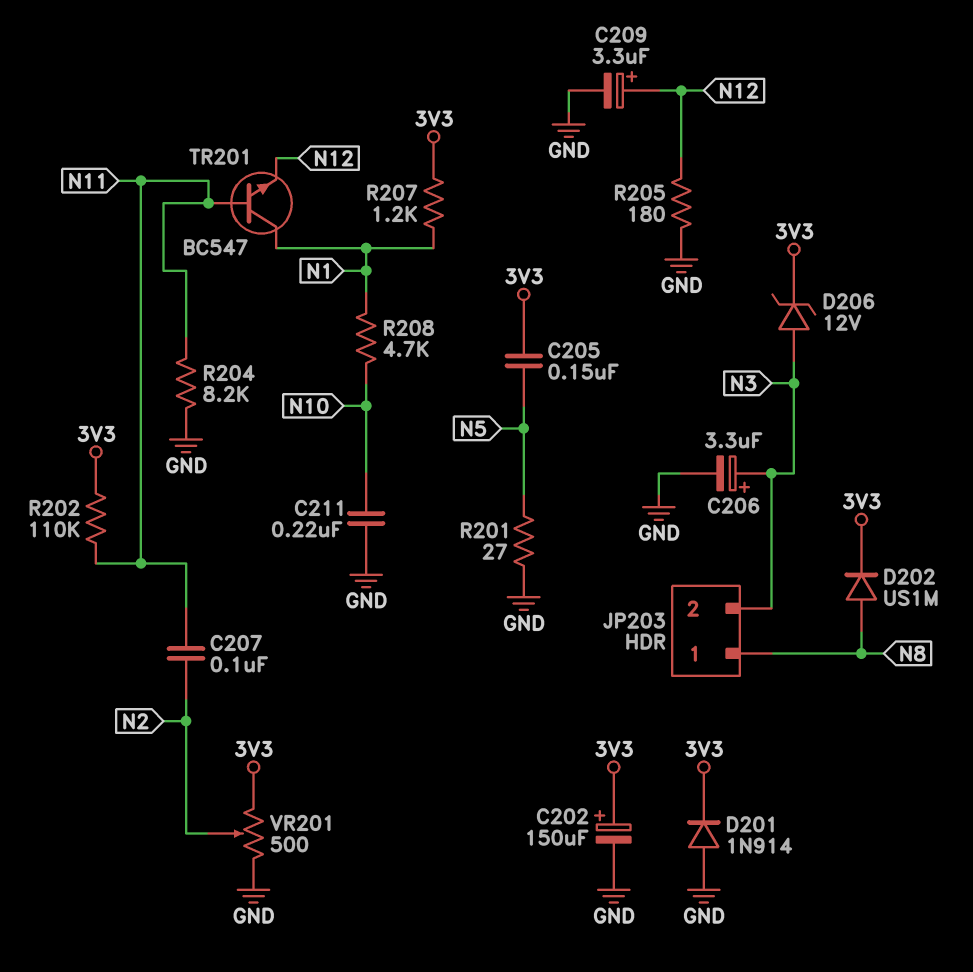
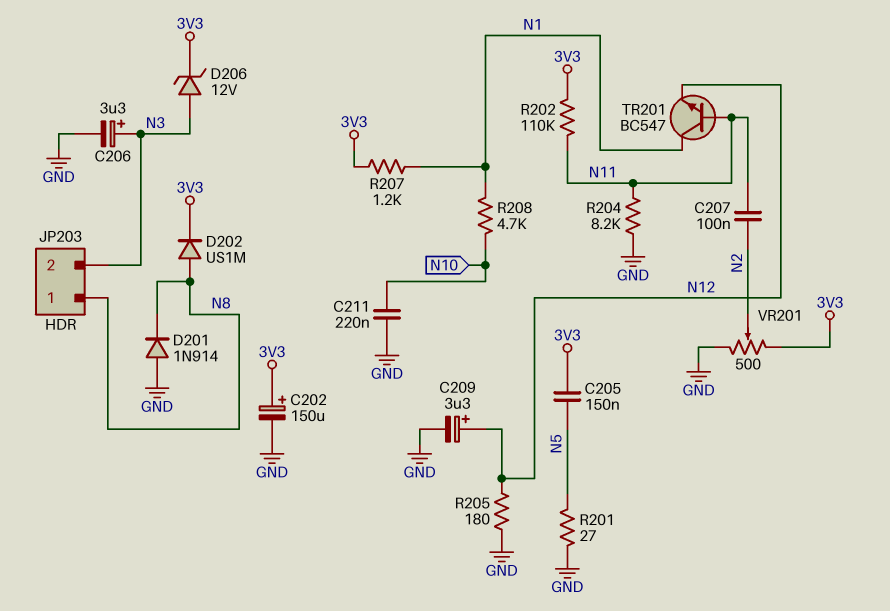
D201: diode 1N914 (A GND, K 3V3) -> diode 1N914 (A GND, K N8)

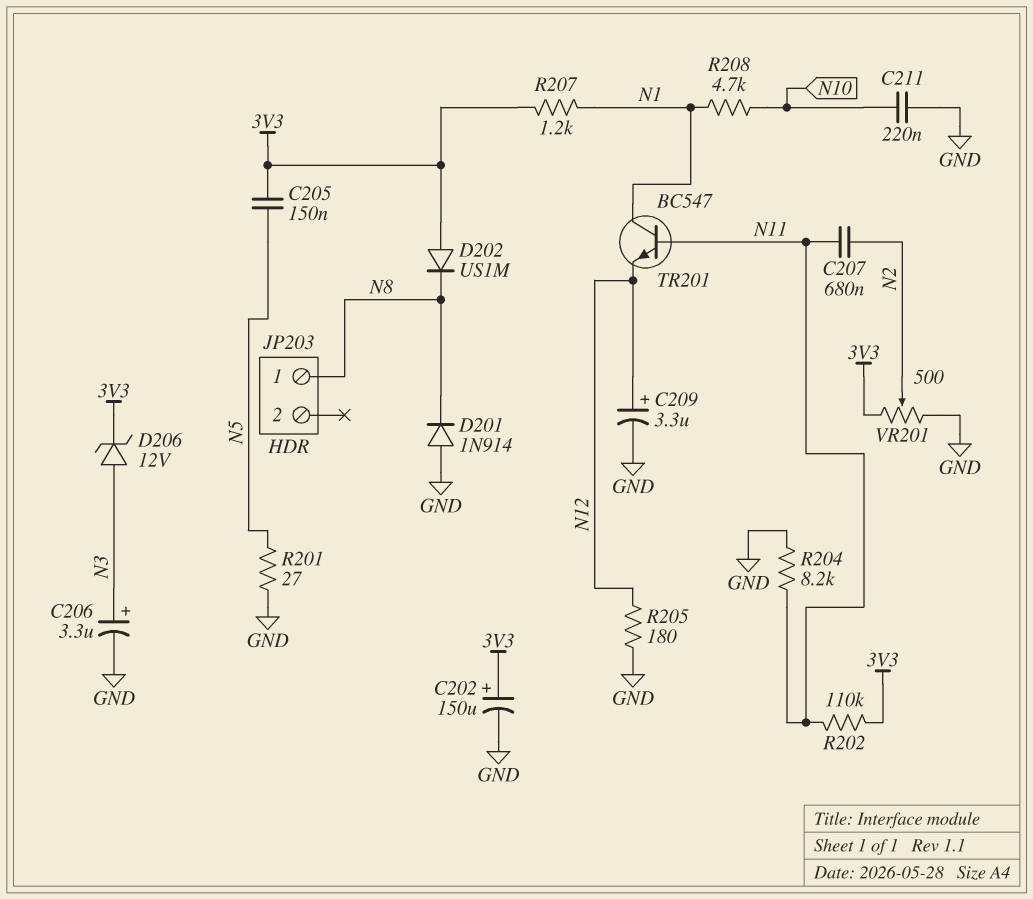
C207: 100nF (N2, N11) -> 680nF (N2, N11)
D202: diode US1M (A N8, K 3V3) -> diode US1M (A 3V3, K N8)
JP203 pin 2: N3 -> none

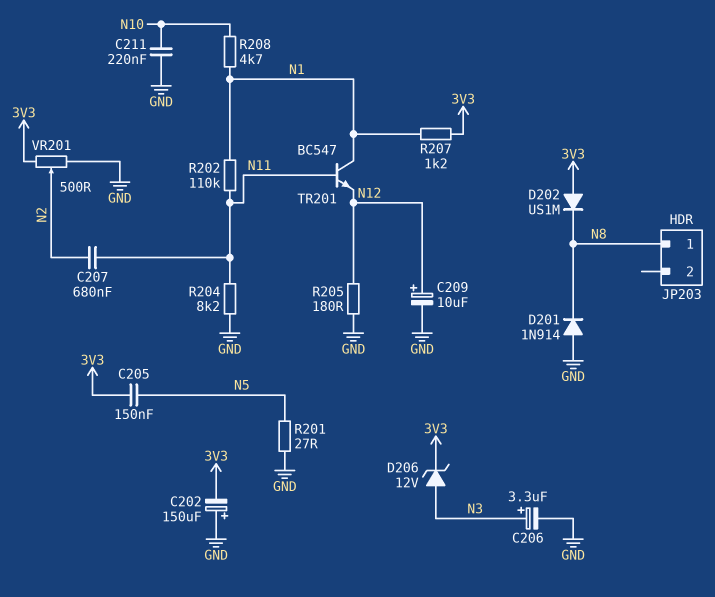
C202: 150uF (plus 3V3, minus GND) -> 150uF (plus GND, minus 3V3)
C209: 3.3uF (plus N12, minus GND) -> 10uF (plus N12, minus GND)
R202: 110k (3V3, N11) -> 110k (N1, N11)

